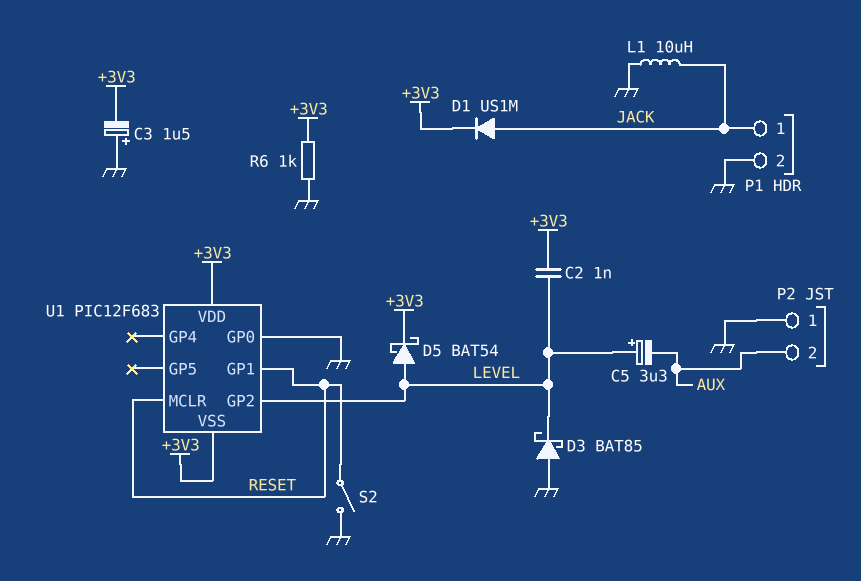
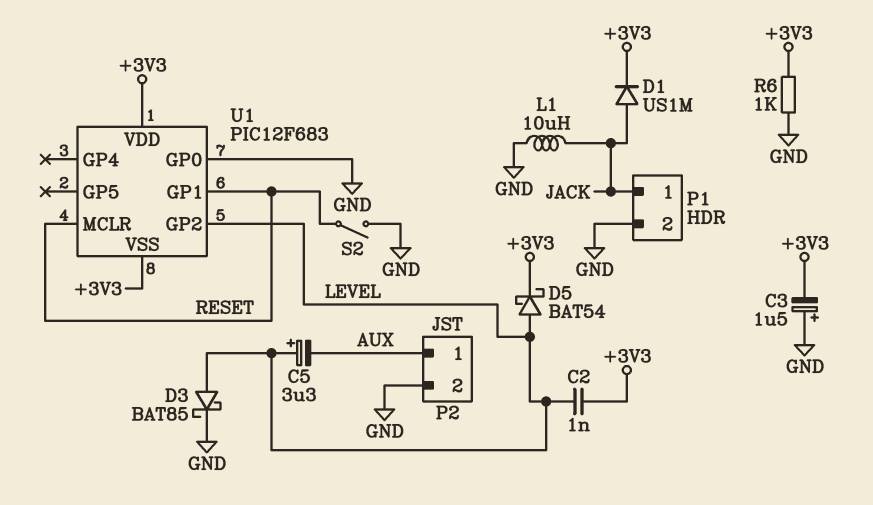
D3: schottky BAT85 (A GND, K LEVEL) -> schottky BAT85 (A LEVEL, K GND)
P2 pin 1: GND -> AUX
P2 pin 2: AUX -> GND

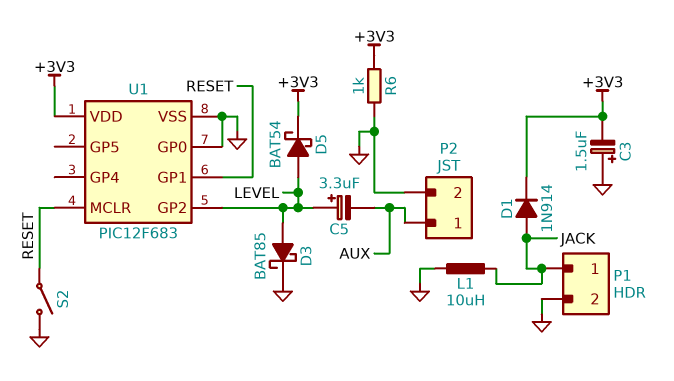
C2: 1nF (+3V3, LEVEL) -> none
D1: diode US1M (A JACK, K +3V3) -> diode 1N914 (A JACK, K +3V3)
U1 pin VSS: +3V3 -> GND

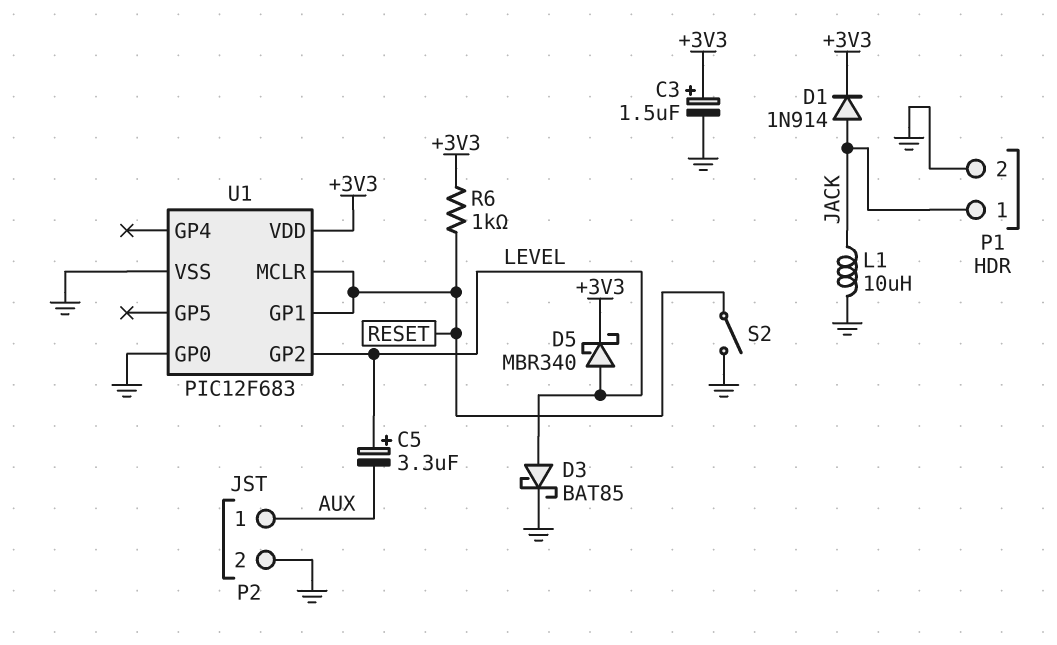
C3: 1.5uF (plus GND, minus +3V3) -> 1.5uF (plus +3V3, minus GND)
D5: schottky BAT54 (A LEVEL, K +3V3) -> schottky MBR340 (A LEVEL, K +3V3)
R6: 1k (+3V3, GND) -> 1k (+3V3, RESET)

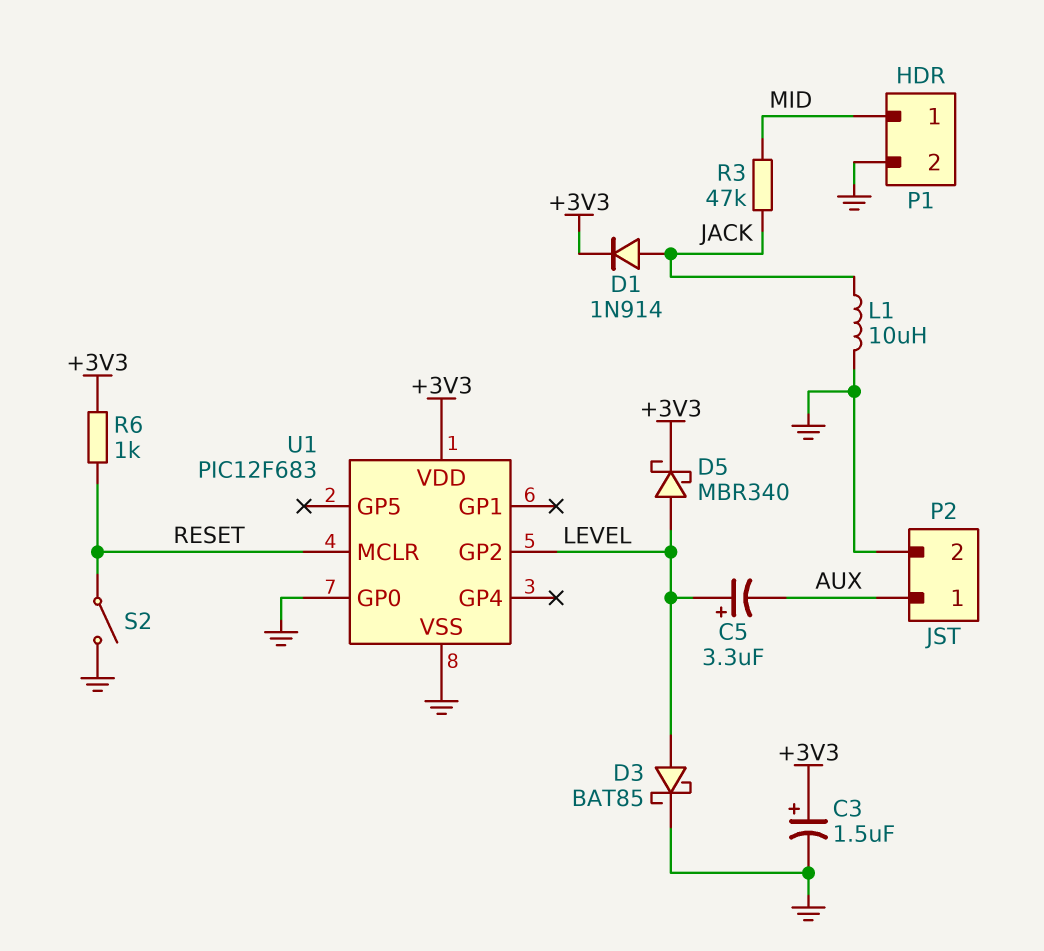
P1 pin 1: JACK -> MID
R3: none -> 47k (JACK, MID)
U1 pin GP1: RESET -> none

